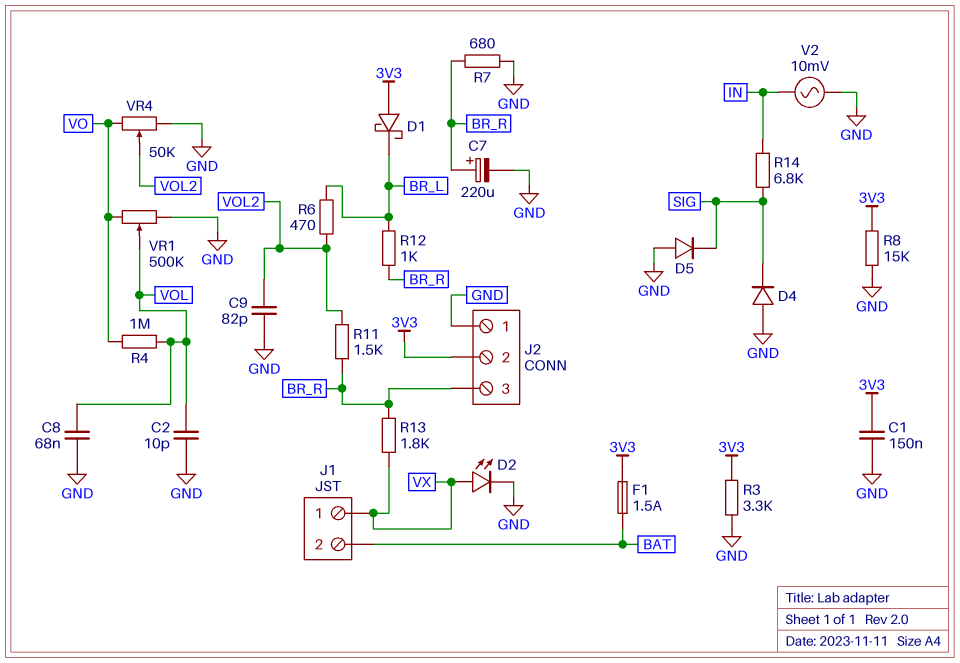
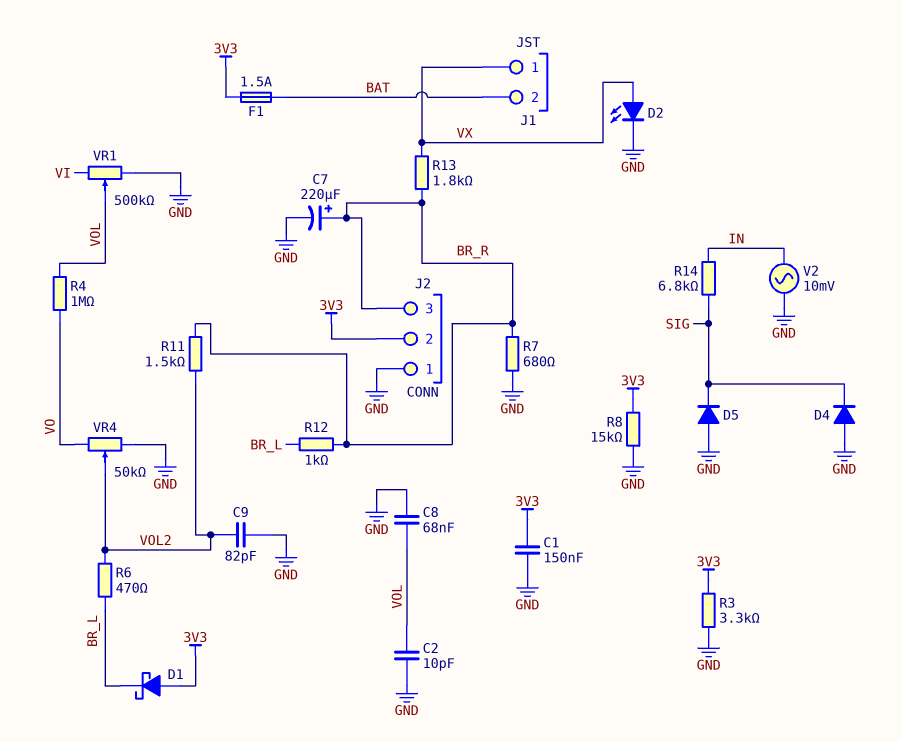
VR1: 500k (GND, VO, wiper VOL) -> 500k (GND, VI, wiper VOL)

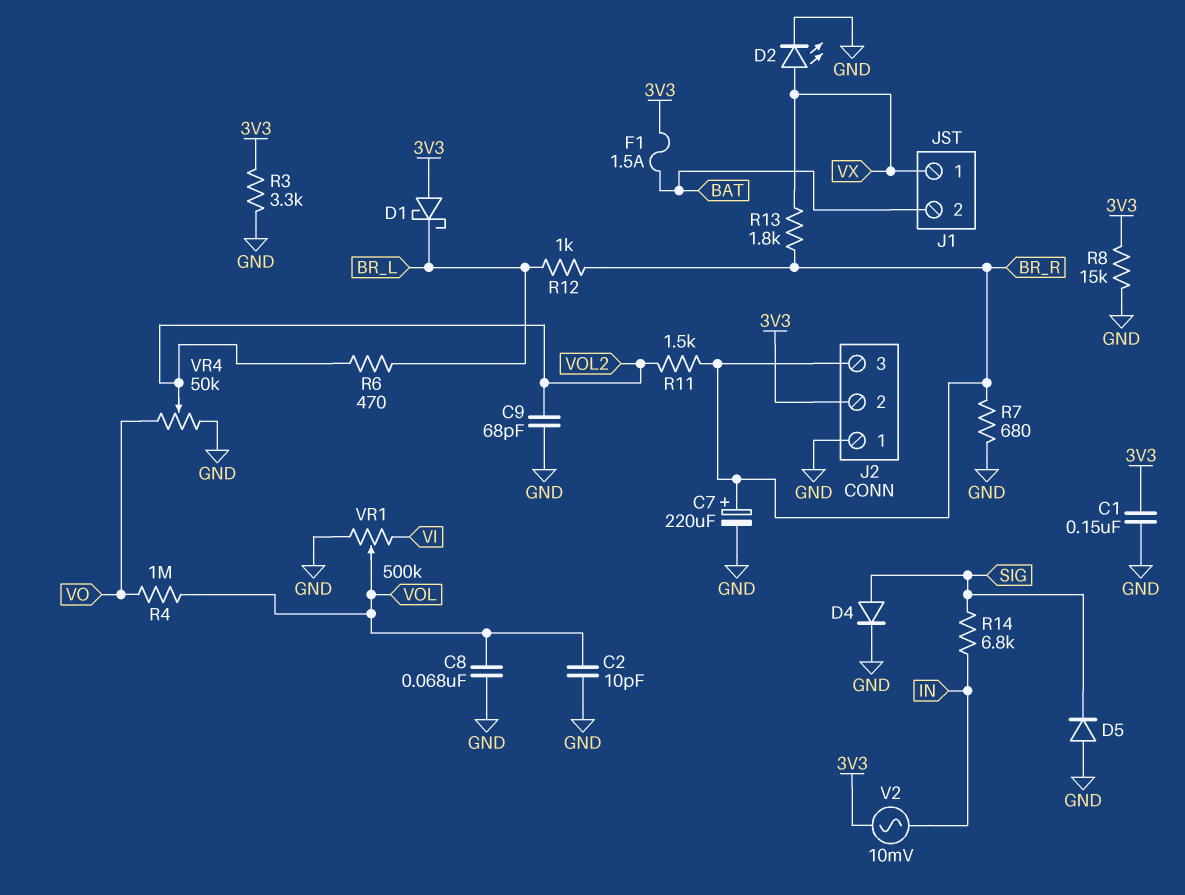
C9: 82pF (GND, VOL2) -> 68pF (GND, VOL2)
D4: diode (A GND, K SIG) -> diode (A SIG, K GND)
V2: AC 10mV (GND, IN) -> AC 10mV (3V3, IN)

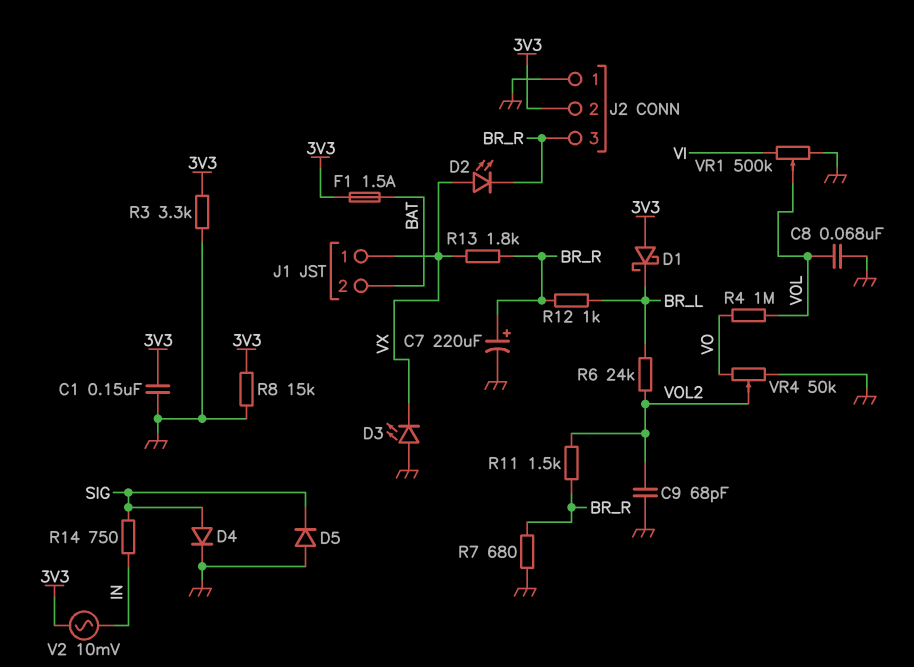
C2: 10pF (GND, VOL) -> none
D2: LED (A VX, K GND) -> LED (A VX, K BR_R)
D3: none -> LED (A GND, K VX)
R6: 470 (BR_L, VOL2) -> 24k (BR_L, VOL2)
R14: 6.8k (IN, SIG) -> 750 (IN, SIG)

